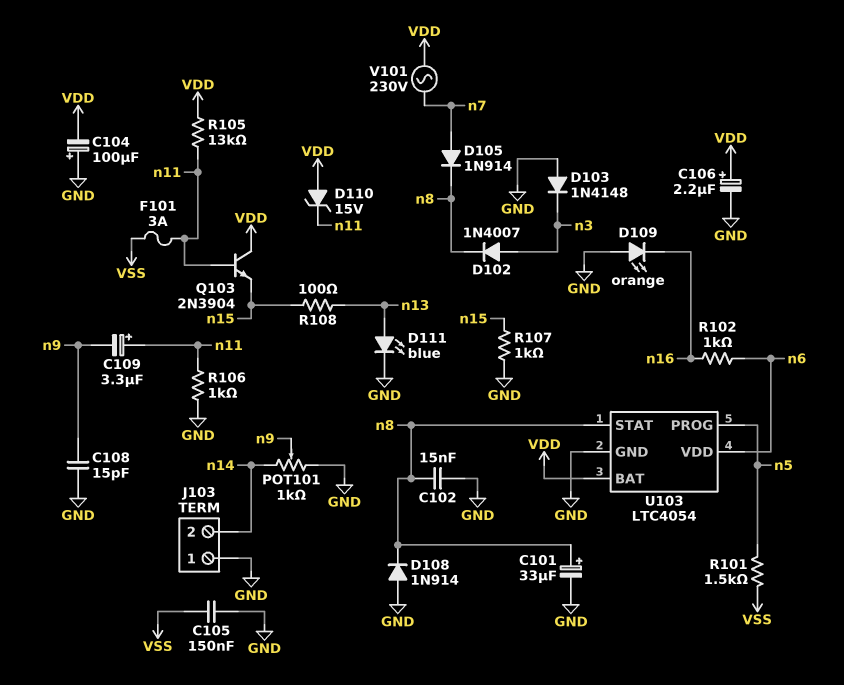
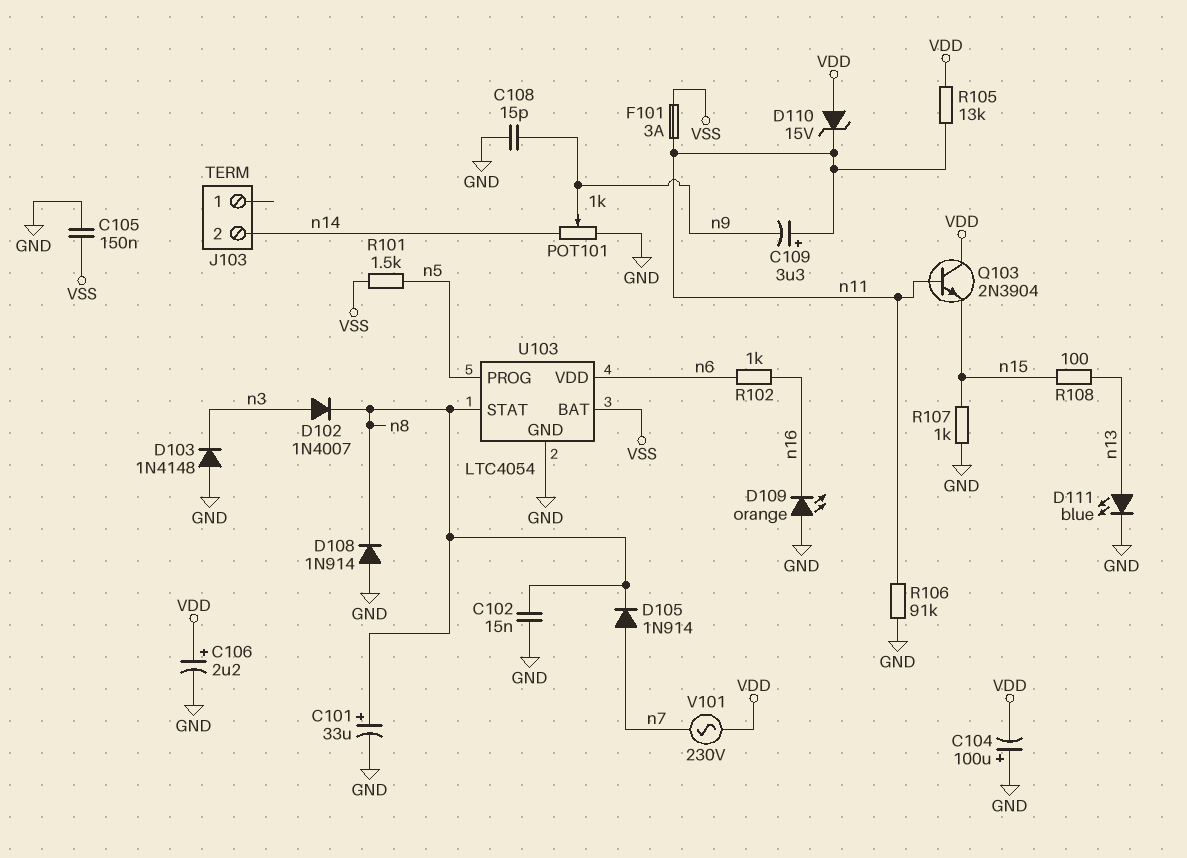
J103 pin 1: GND -> none
R106: 1k (GND, n11) -> 91k (GND, n11)
U103 pin BAT: VDD -> VSS

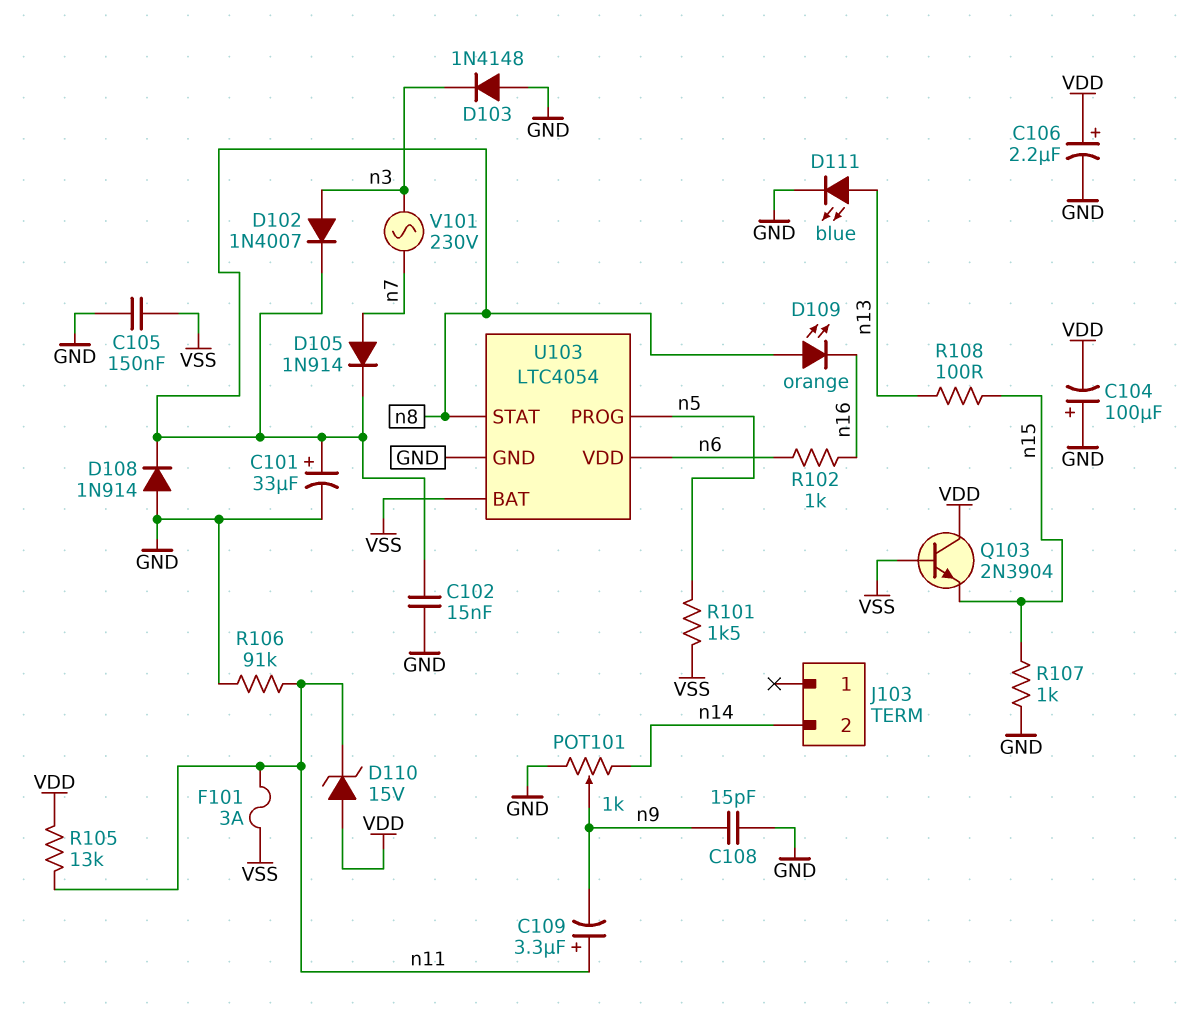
D109: LED orange (A GND, K n16) -> LED orange (A n8, K n16)
Q103: NPN 2N3904 (B n11, C VDD, E n15) -> NPN 2N3904 (B VSS, C VDD, E n15)
V101: AC 230V (VDD, n7) -> AC 230V (n3, n7)

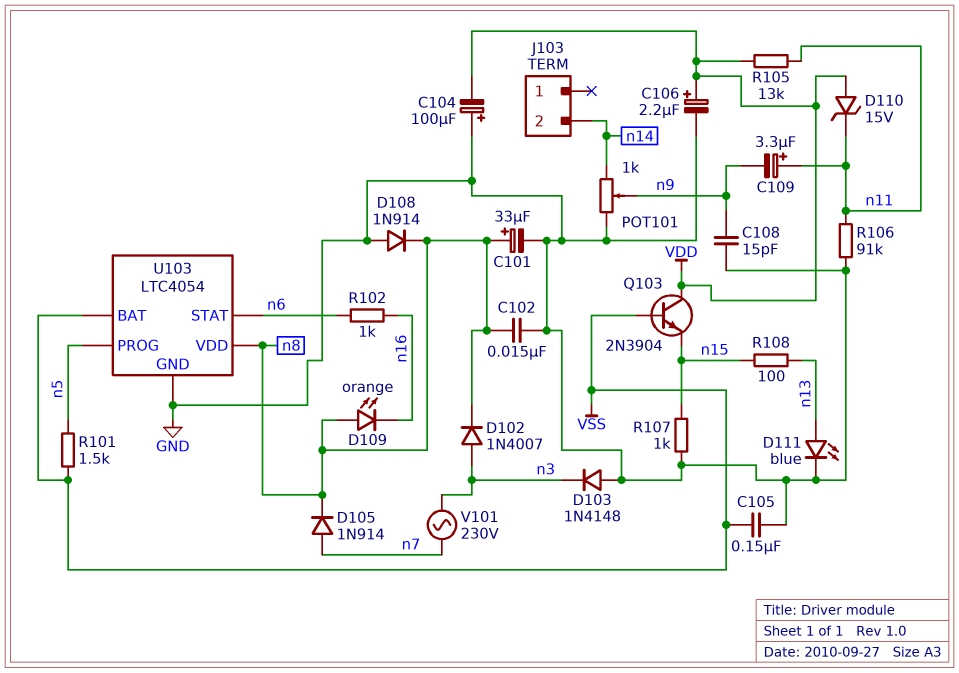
F101: 3A (VSS, n11) -> none
U103 pin STAT: n8 -> n6
U103 pin VDD: n6 -> n8

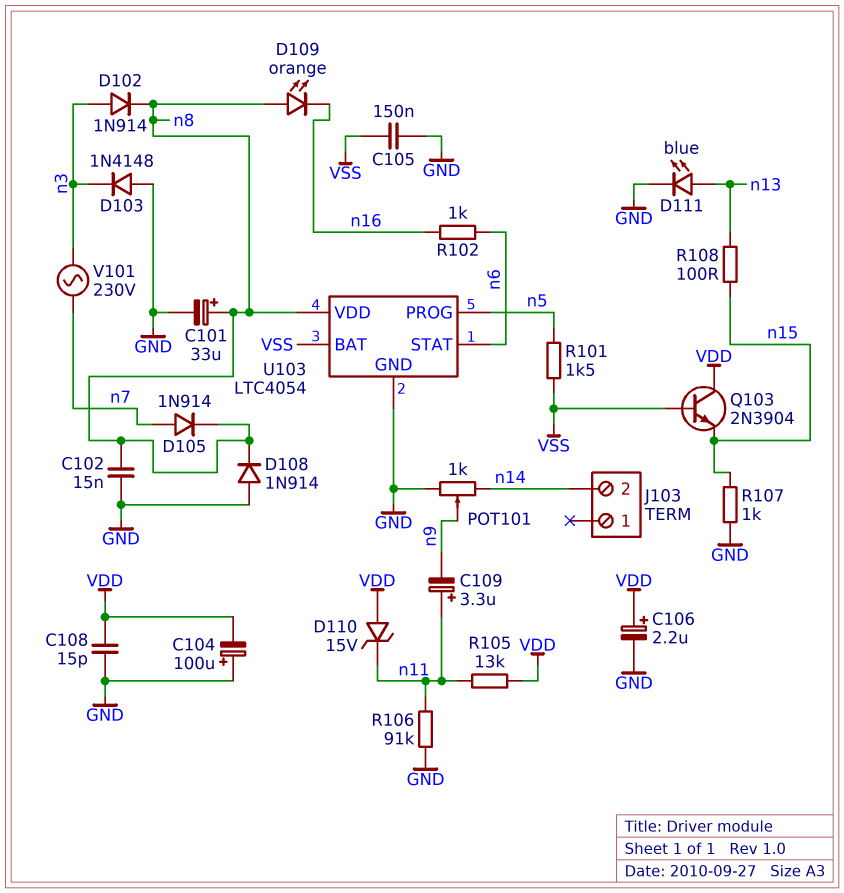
C108: 15pF (GND, n9) -> 15pF (GND, VDD)
D102: diode 1N4007 (A n3, K n8) -> diode 1N914 (A n3, K n8)

